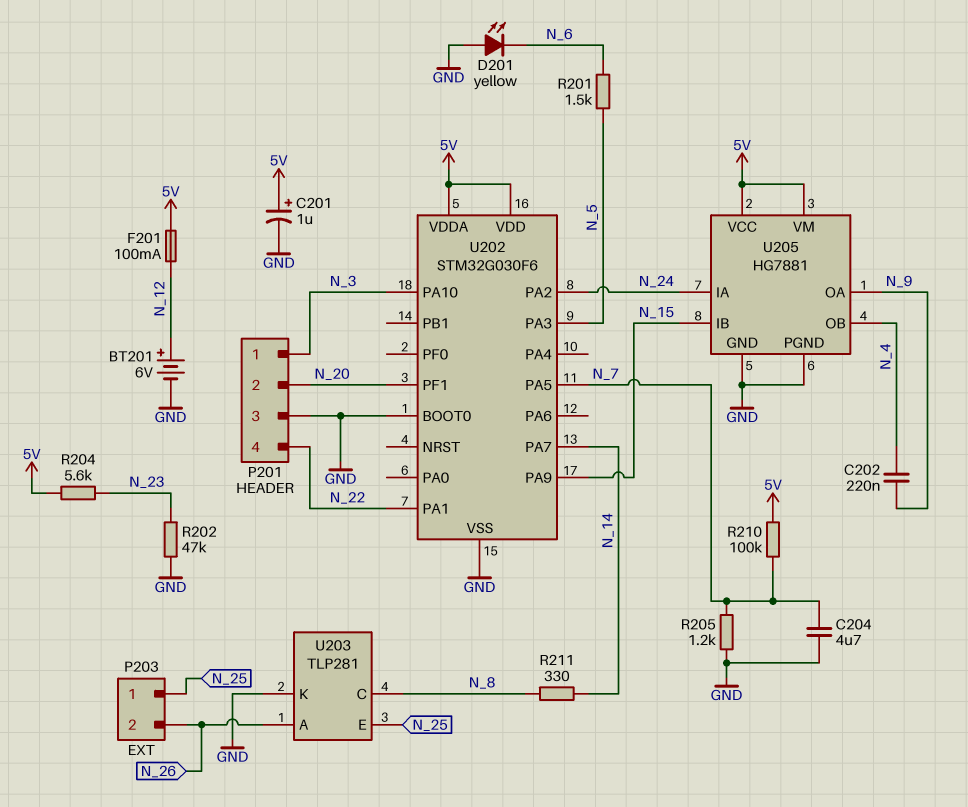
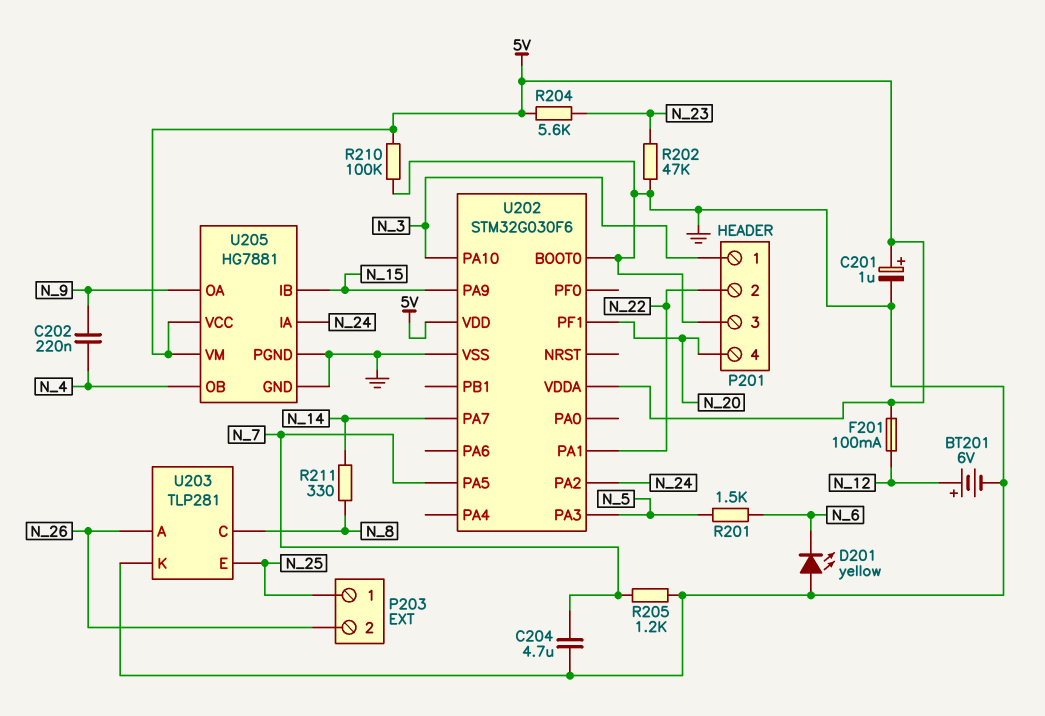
P201 pin 2: N_20 -> N_22
P201 pin 4: N_22 -> N_20
R210: 100k (5V, N_7) -> 100k (5V, GND)

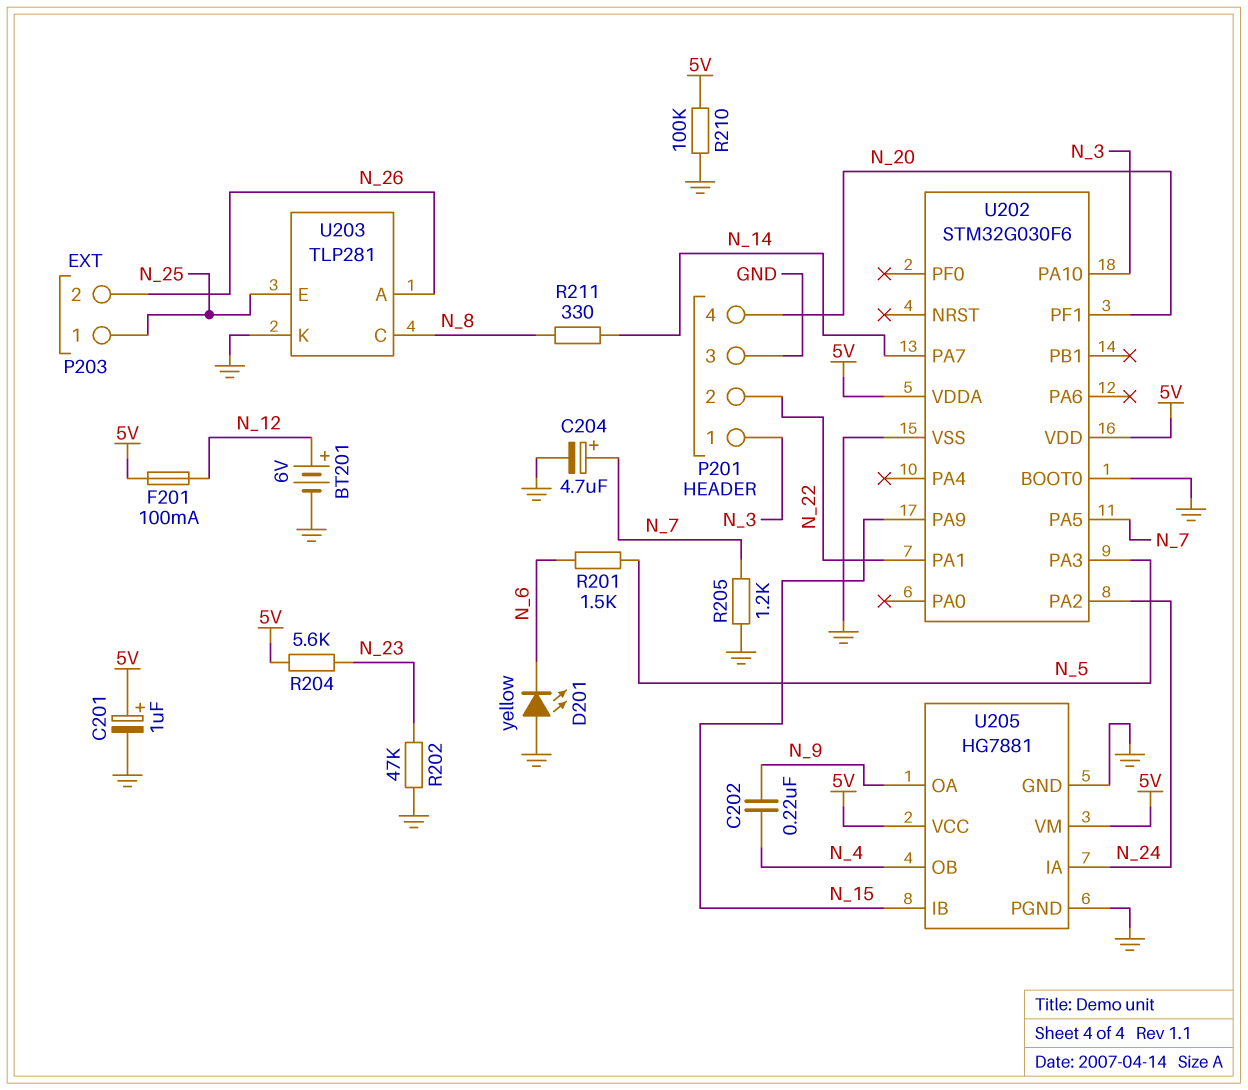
C204: 4.7uF (GND, N_7) -> 4.7uF (plus N_7, minus GND)

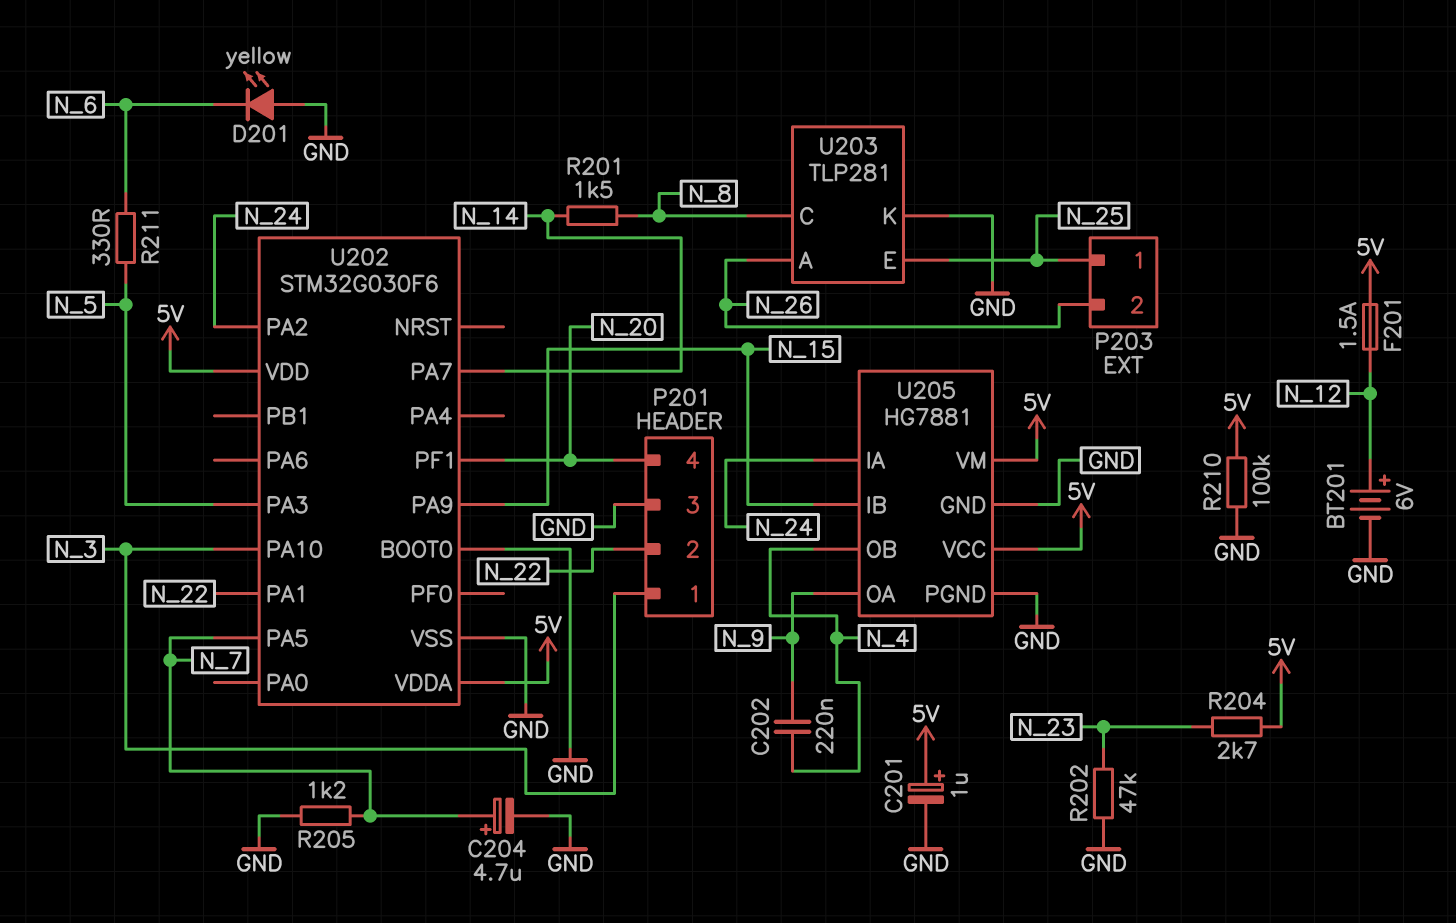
F201: 100mA (5V, N_12) -> 1.5A (5V, N_12)
R201: 1.5k (N_5, N_6) -> 1.5k (N_8, N_14)
R204: 5.6k (5V, N_23) -> 2.7k (5V, N_23)
R211: 330 (N_8, N_14) -> 330 (N_5, N_6)

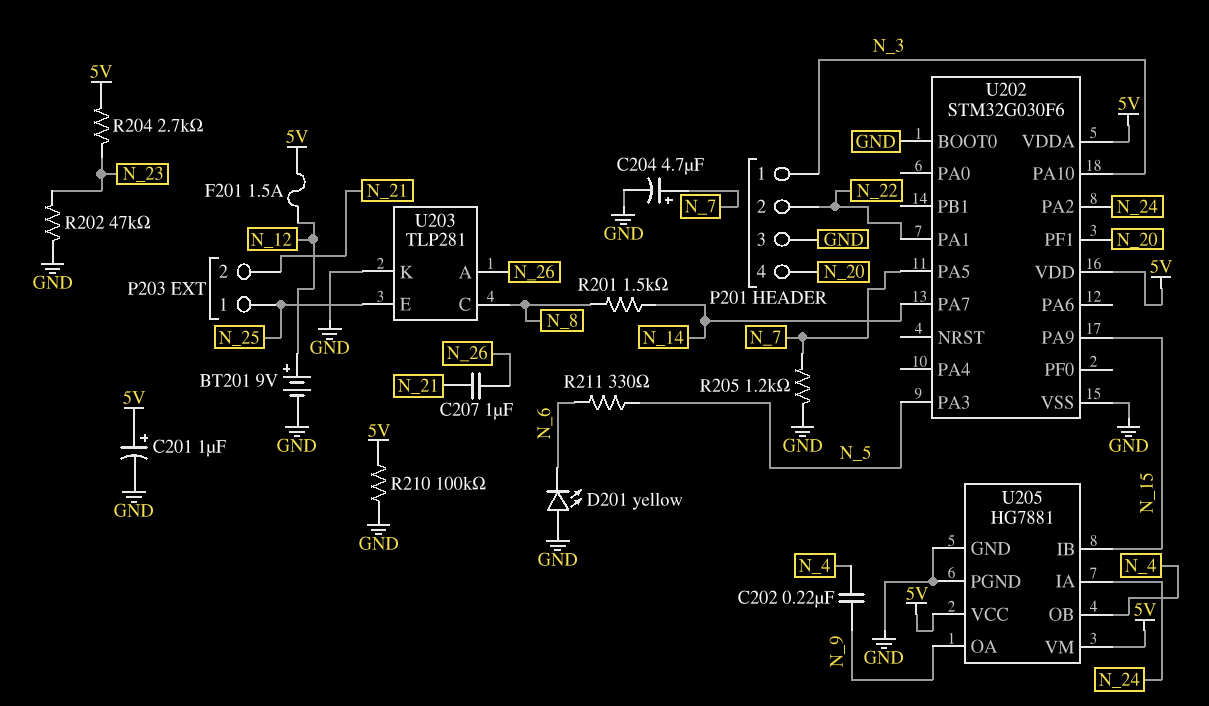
BT201: 6V (plus N_12, minus GND) -> 9V (plus N_12, minus GND)
C207: none -> 1uF (N_21, N_26)
P203 pin 2: N_26 -> N_21

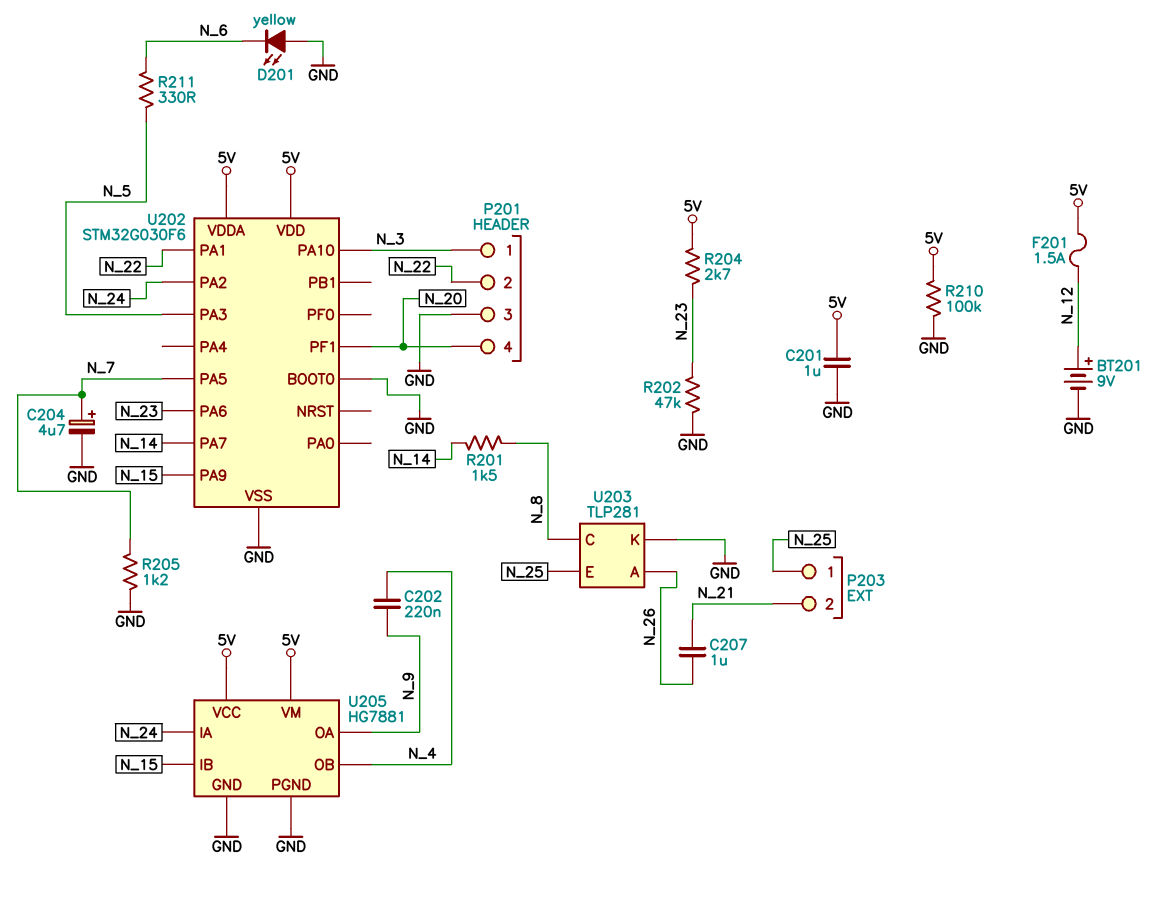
C201: 1uF (plus 5V, minus GND) -> 1uF (5V, GND)
U202 pin PA6: none -> N_23

